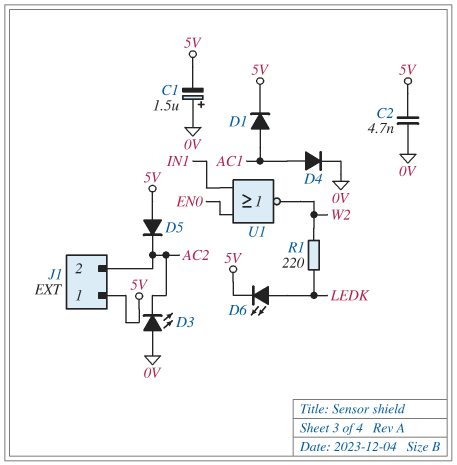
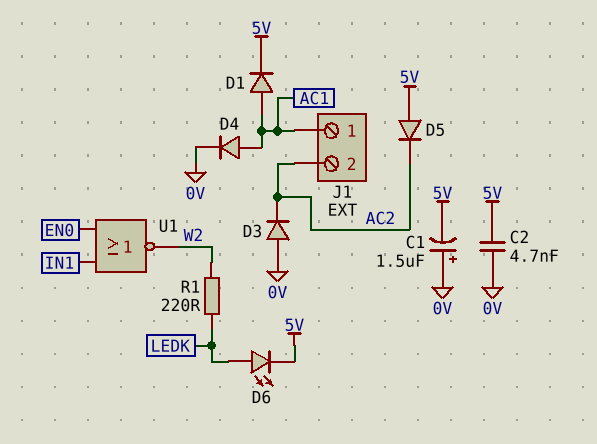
D3: LED (A 0V, K AC2) -> diode (A 0V, K AC2)
J1 pin 1: 5V -> AC1

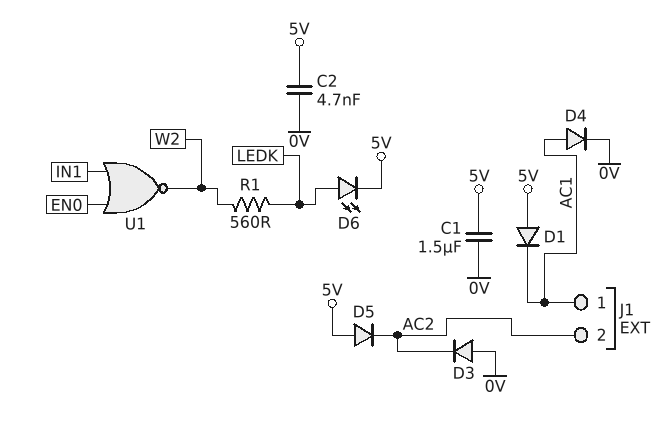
C1: 1.5uF (plus 0V, minus 5V) -> 1.5uF (0V, 5V)
D1: diode (A AC1, K 5V) -> diode (A 5V, K AC1)
R1: 220 (LEDK, W2) -> 560 (LEDK, W2)

